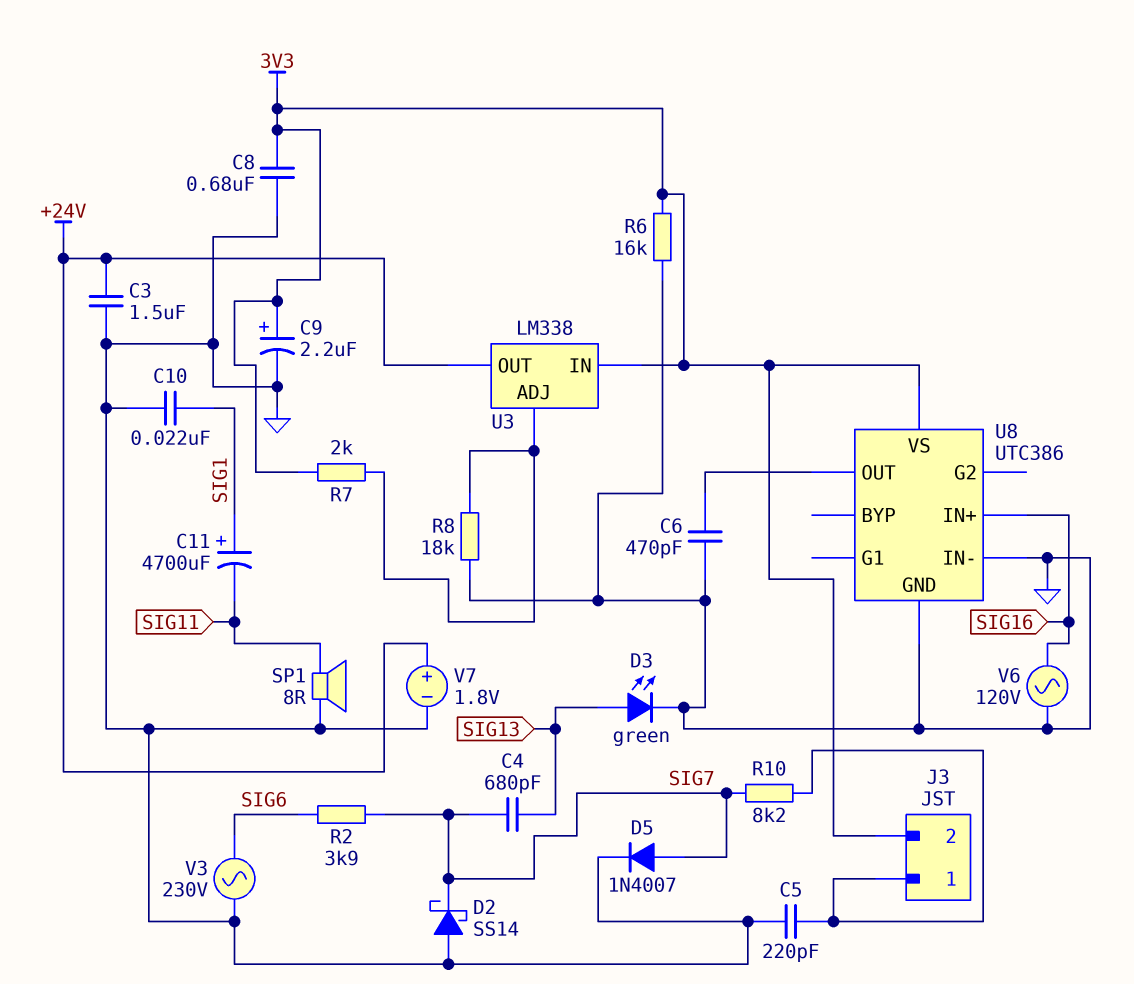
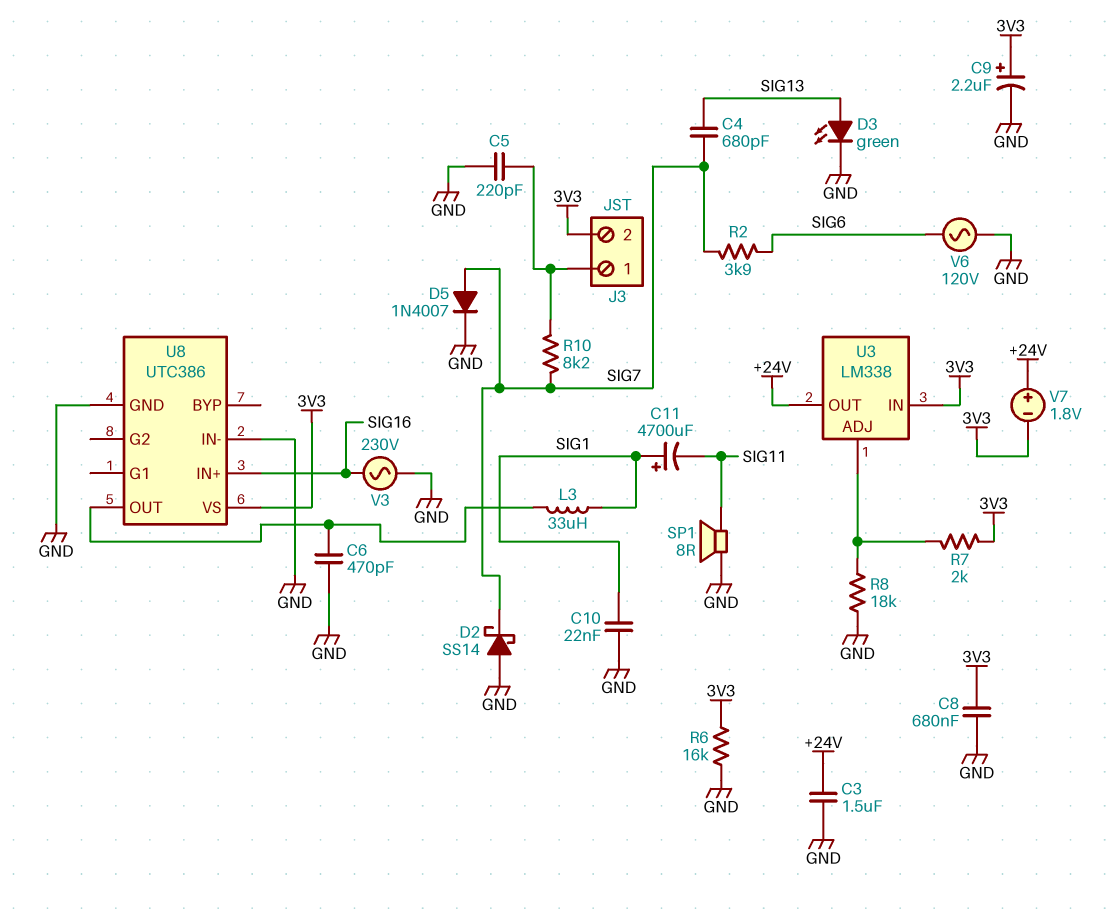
L3: none -> 33uH (SIG1, U8/OUT)
V3: AC 230V (GND, SIG6) -> AC 230V (GND, SIG16)
V6: AC 120V (GND, SIG16) -> AC 120V (GND, SIG6)
V7: 1.8V (plus +24V, minus GND) -> 1.8V (plus +24V, minus 3V3)

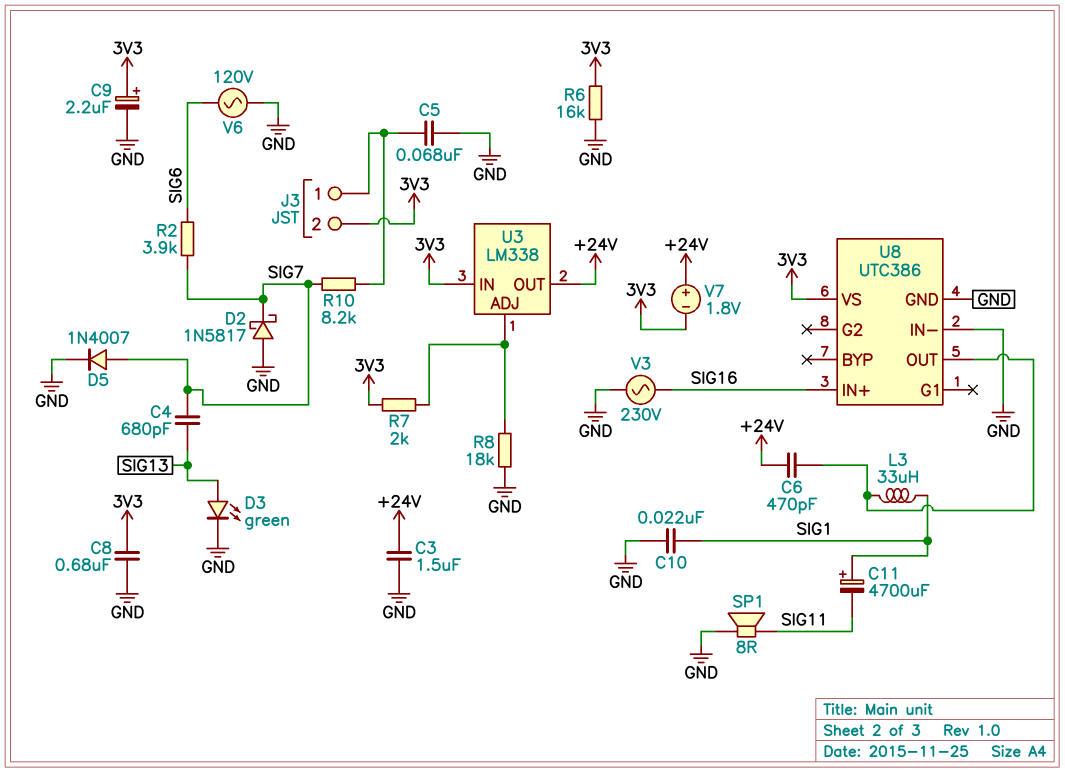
C5: 220pF (GND, J3/1) -> 68nF (GND, J3/1)
C6: 470pF (GND, U8/OUT) -> 470pF (+24V, U8/OUT)
D2: schottky SS14 (A GND, K SIG7) -> schottky 1N5817 (A GND, K SIG7)

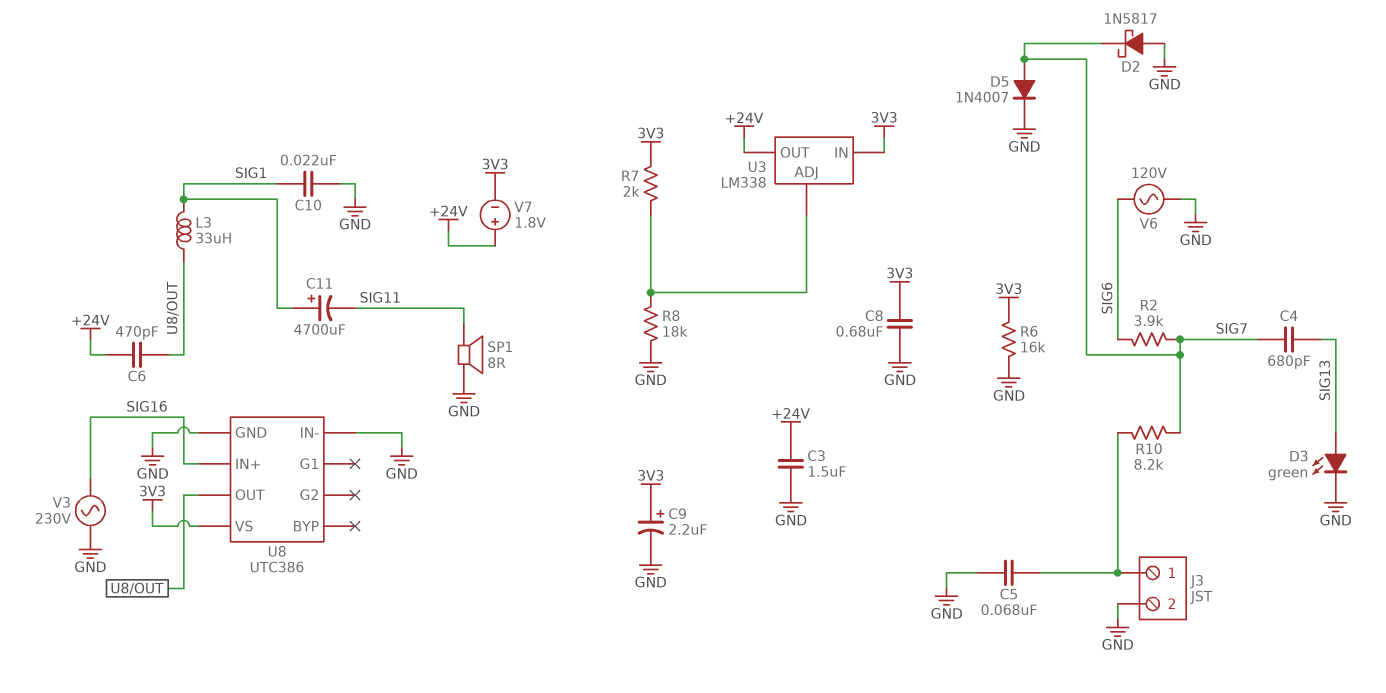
J3 pin 2: 3V3 -> GND

